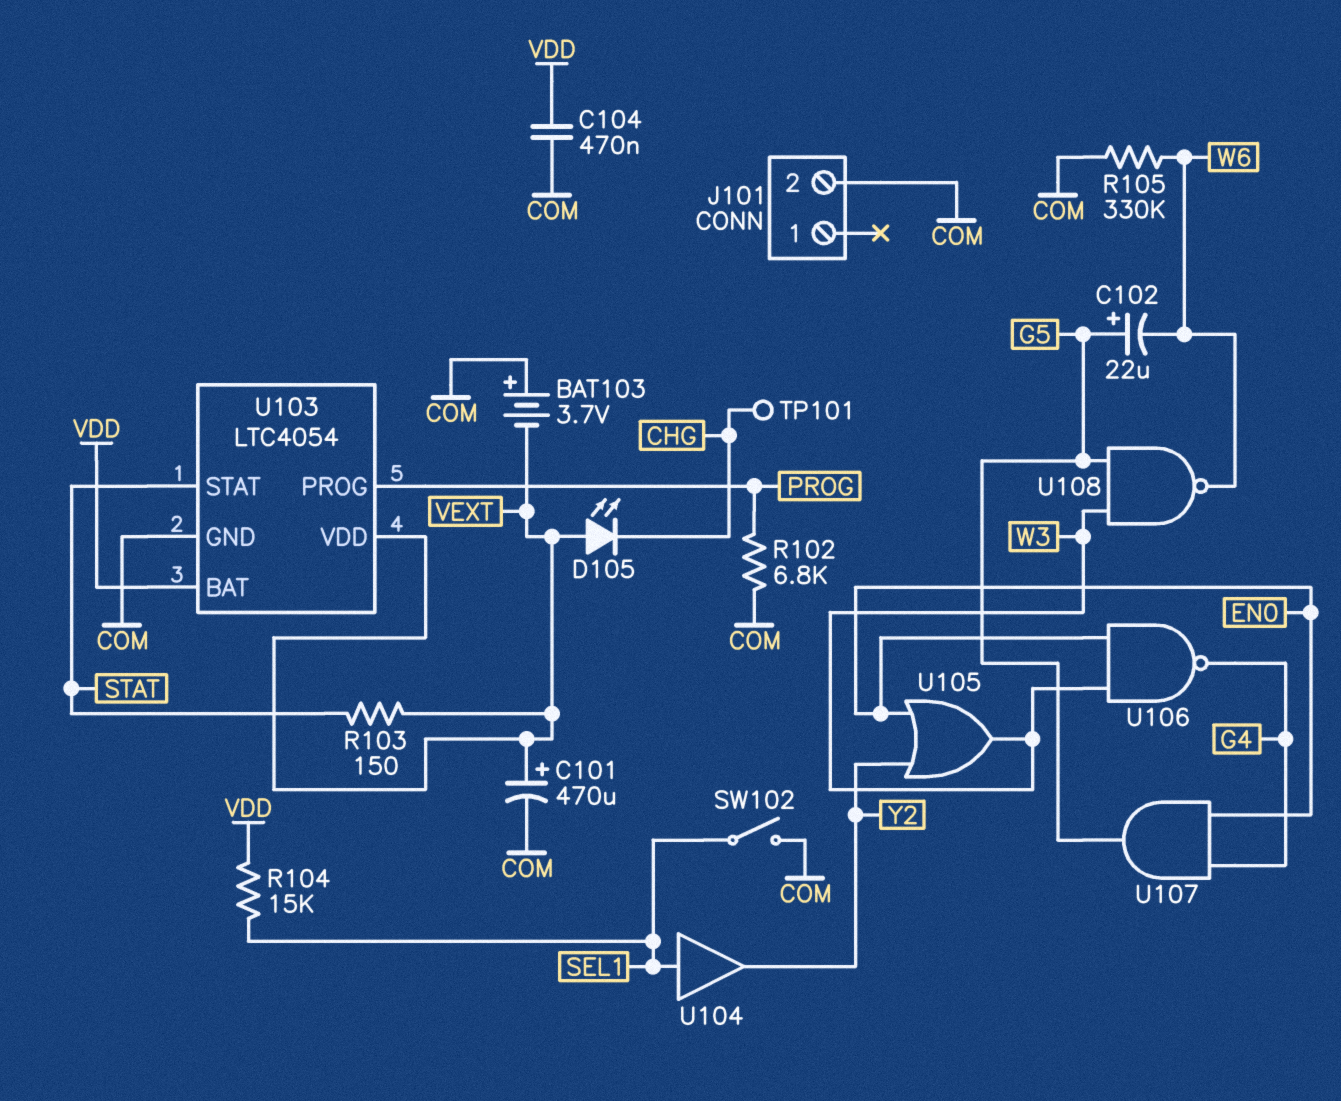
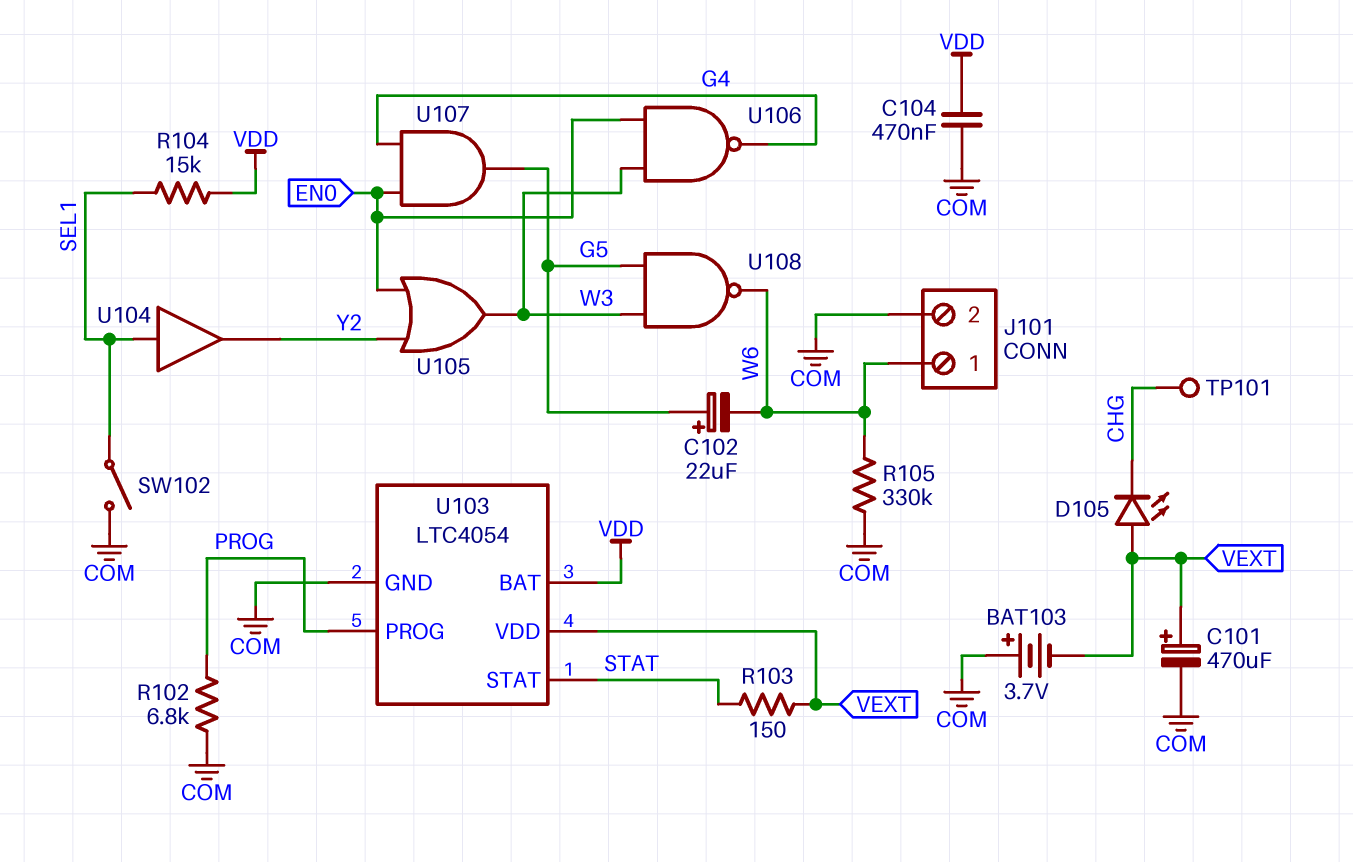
J101 pin 1: none -> W6

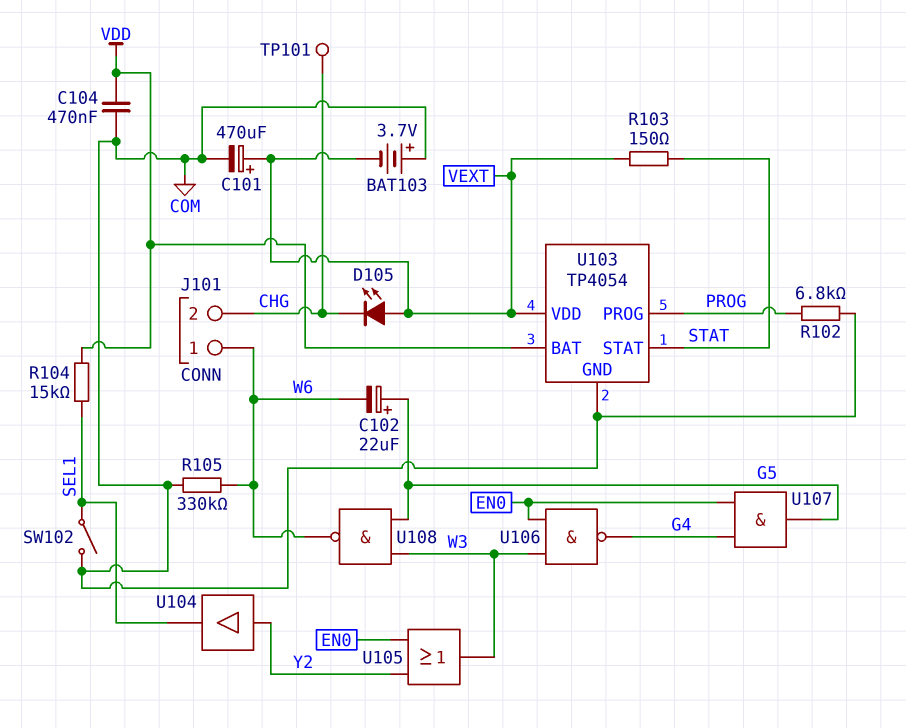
J101 pin 2: COM -> CHG
U103: LTC4054 -> TP4054
U104: buffer (in SEL1, out Y2) -> buffer (in Y2, out SEL1)

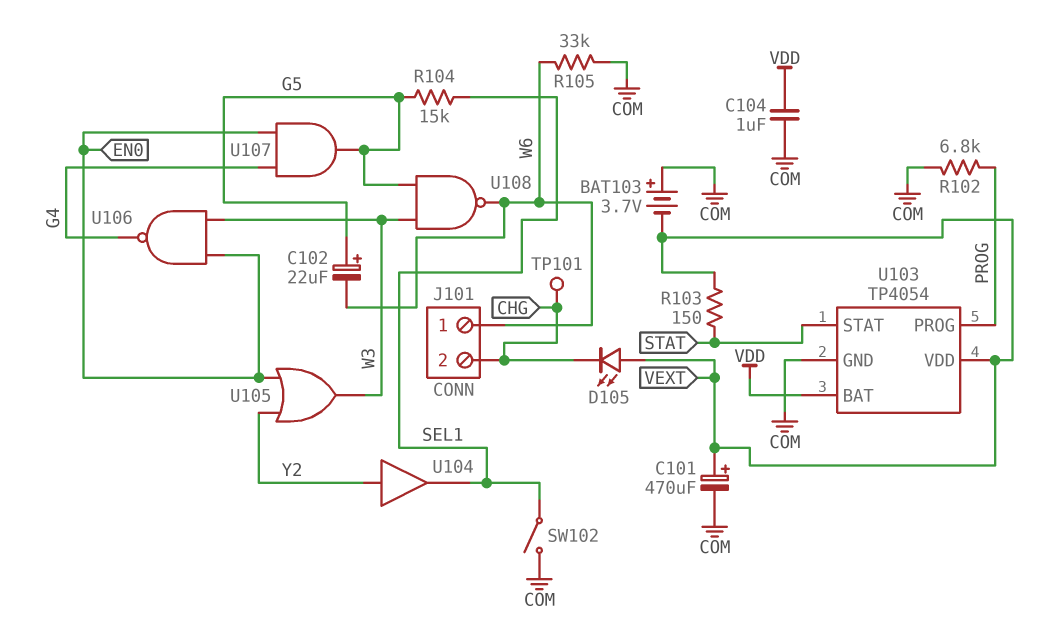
C104: 470nF (COM, VDD) -> 1uF (COM, VDD)
R104: 15k (SEL1, VDD) -> 15k (G5, SEL1)
R105: 330k (COM, W6) -> 33k (COM, W6)

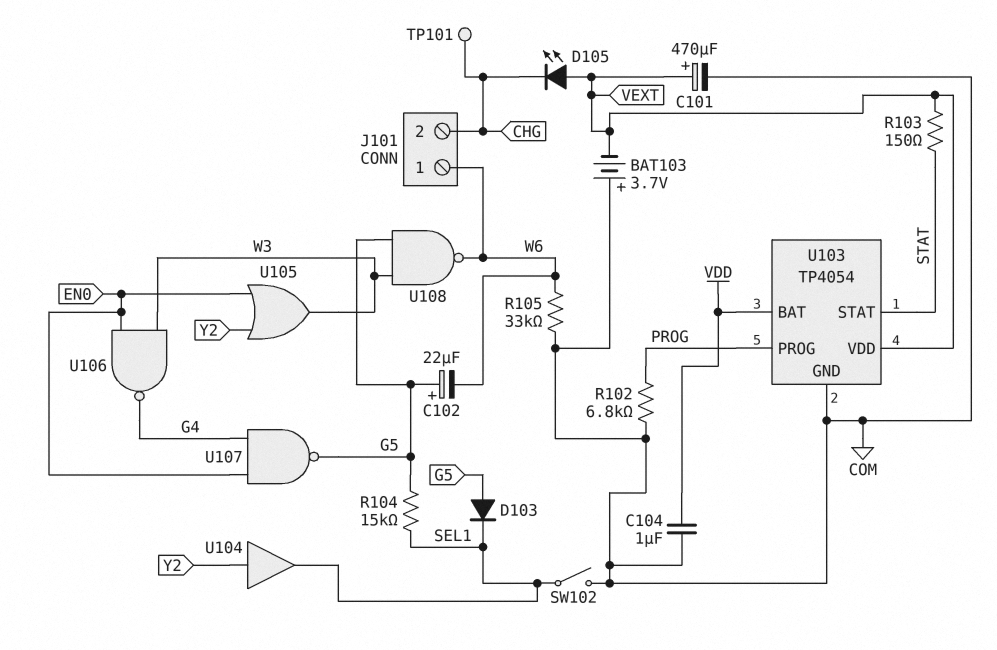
D103: none -> diode (A G5, K SEL1)
U107: AND (in EN0, in G4, out G5) -> NAND (in EN0, in G4, out G5)

